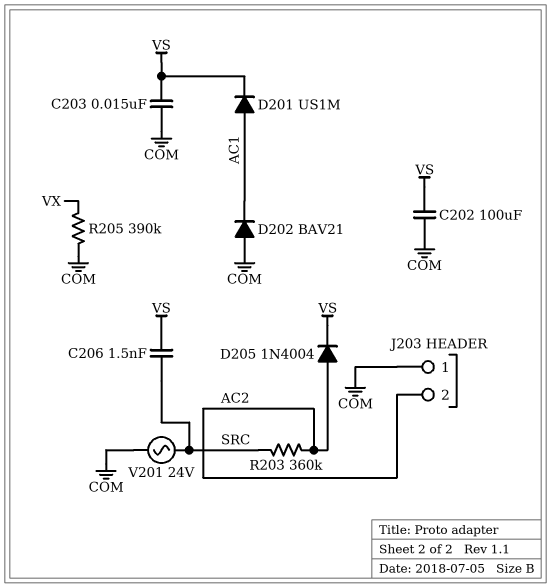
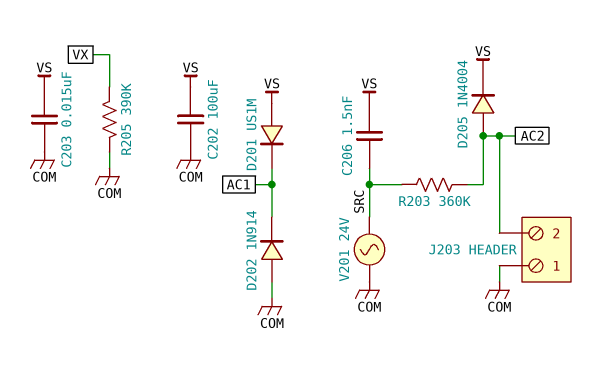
D201: diode US1M (A AC1, K VS) -> diode US1M (A VS, K AC1)
D202: diode BAV21 (A COM, K AC1) -> diode 1N914 (A COM, K AC1)

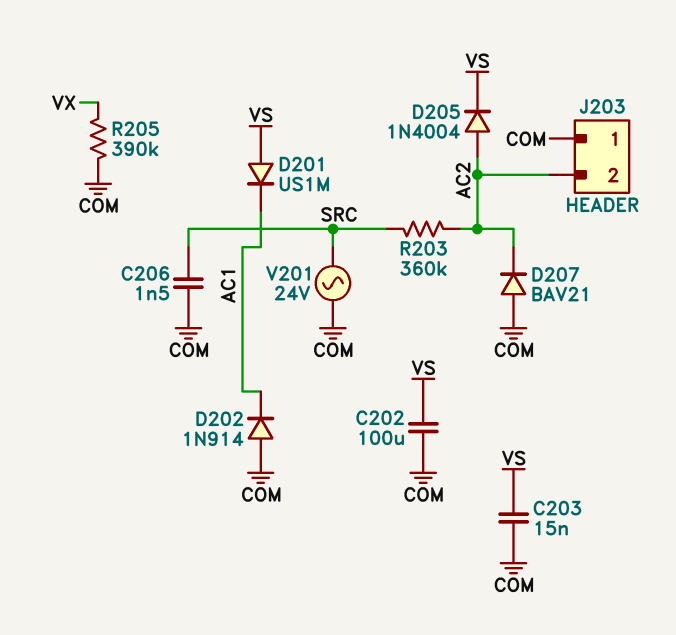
C206: 1.5nF (SRC, VS) -> 1.5nF (COM, SRC)
D207: none -> diode BAV21 (A COM, K AC2)

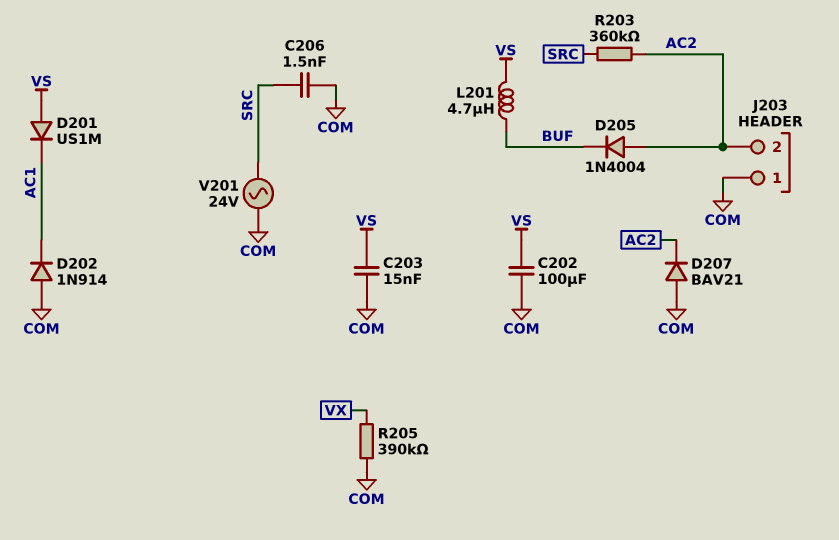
D205: diode 1N4004 (A AC2, K VS) -> diode 1N4004 (A AC2, K BUF)
L201: none -> 4.7uH (BUF, VS)

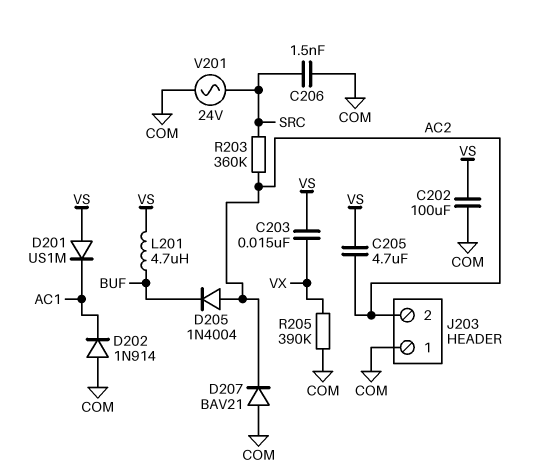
C203: 15nF (COM, VS) -> 15nF (VS, VX)
C205: none -> 4.7uF (AC2, VS)

